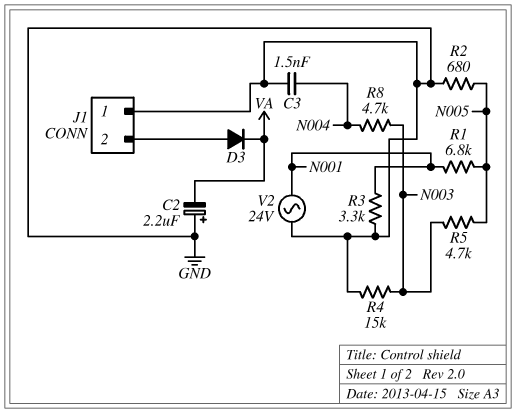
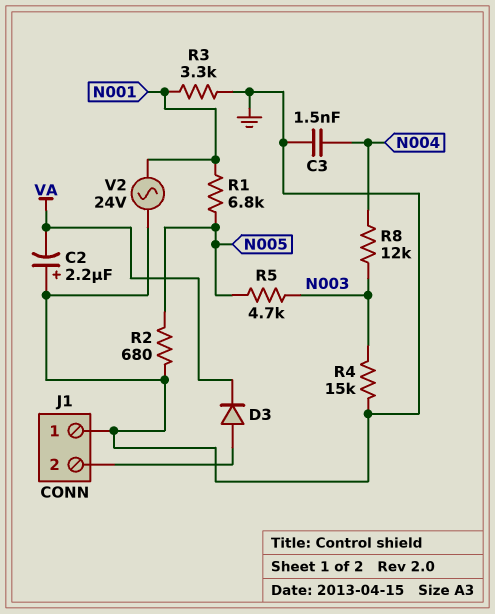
R8: 4.7k (N003, N004) -> 12k (N003, N004)

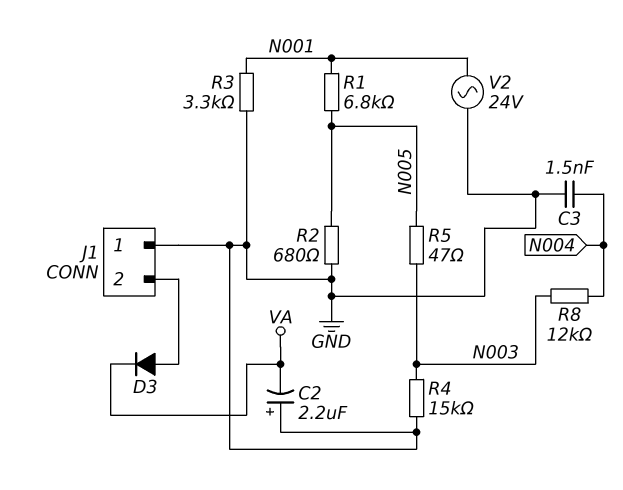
R5: 4.7k (N003, N005) -> 47 (N003, N005)

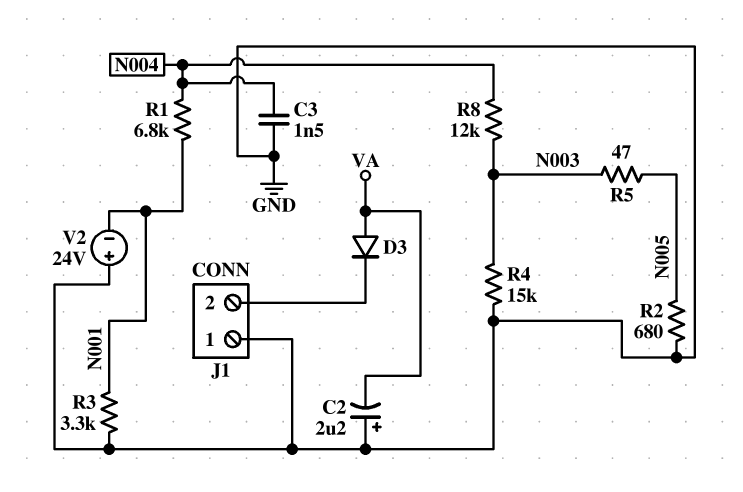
D3: diode (A J1/2, K VA) -> diode (A VA, K J1/2)
R1: 6.8k (N001, N005) -> 6.8k (N001, N004)
V2: AC 24V (GND, N001) -> 24V (plus GND, minus N001)

